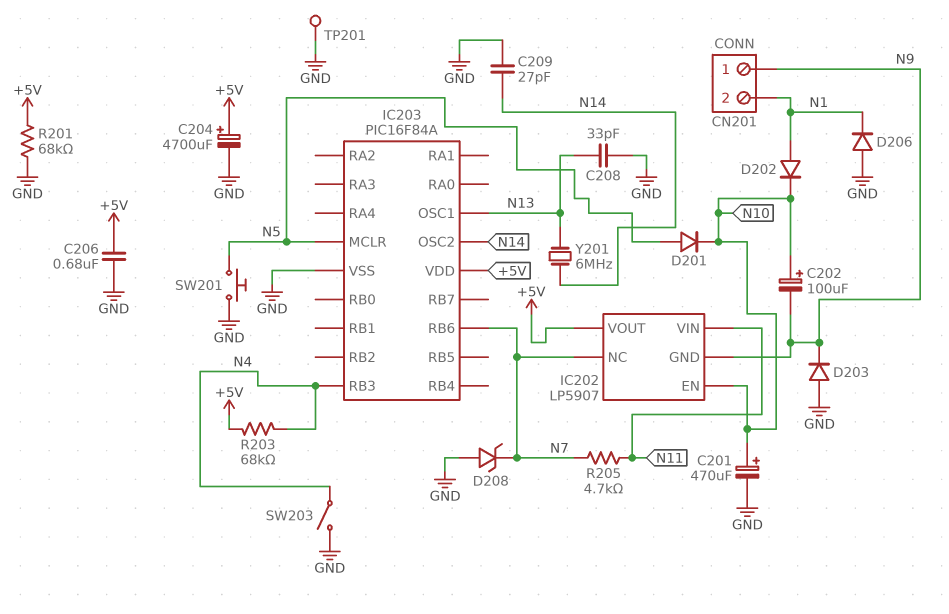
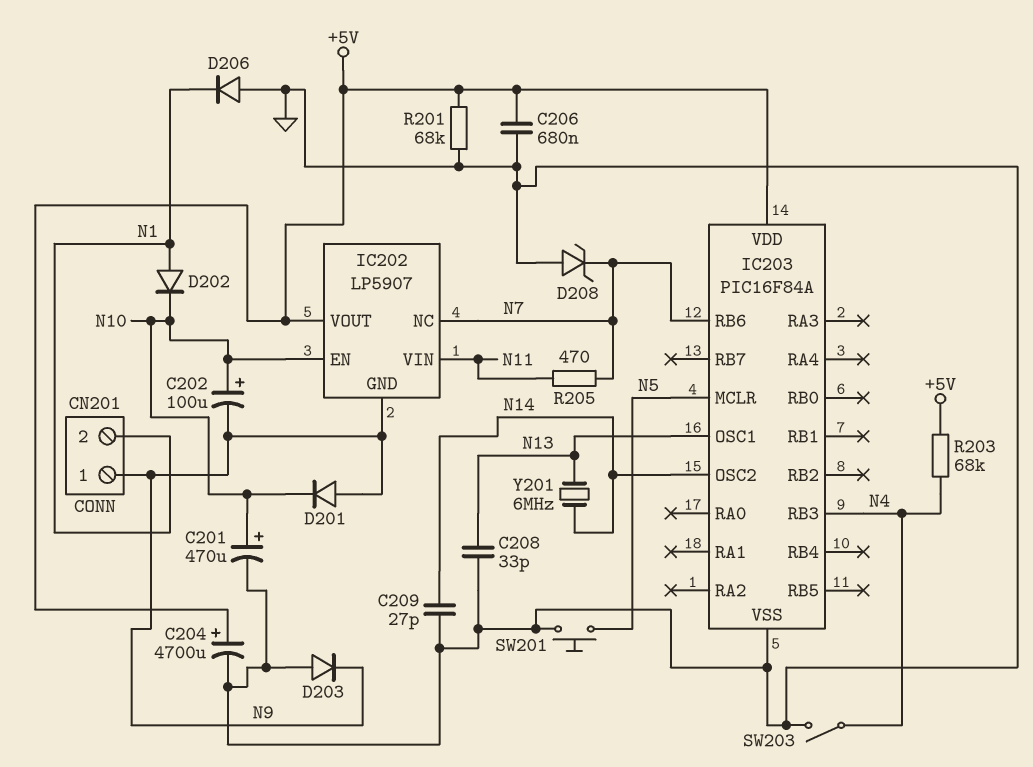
D201: diode (A N5, K N10) -> diode (A N9, K N10)
R205: 4.7k (N7, N11) -> 470 (N7, N11)
TP201: test point (GND) -> none

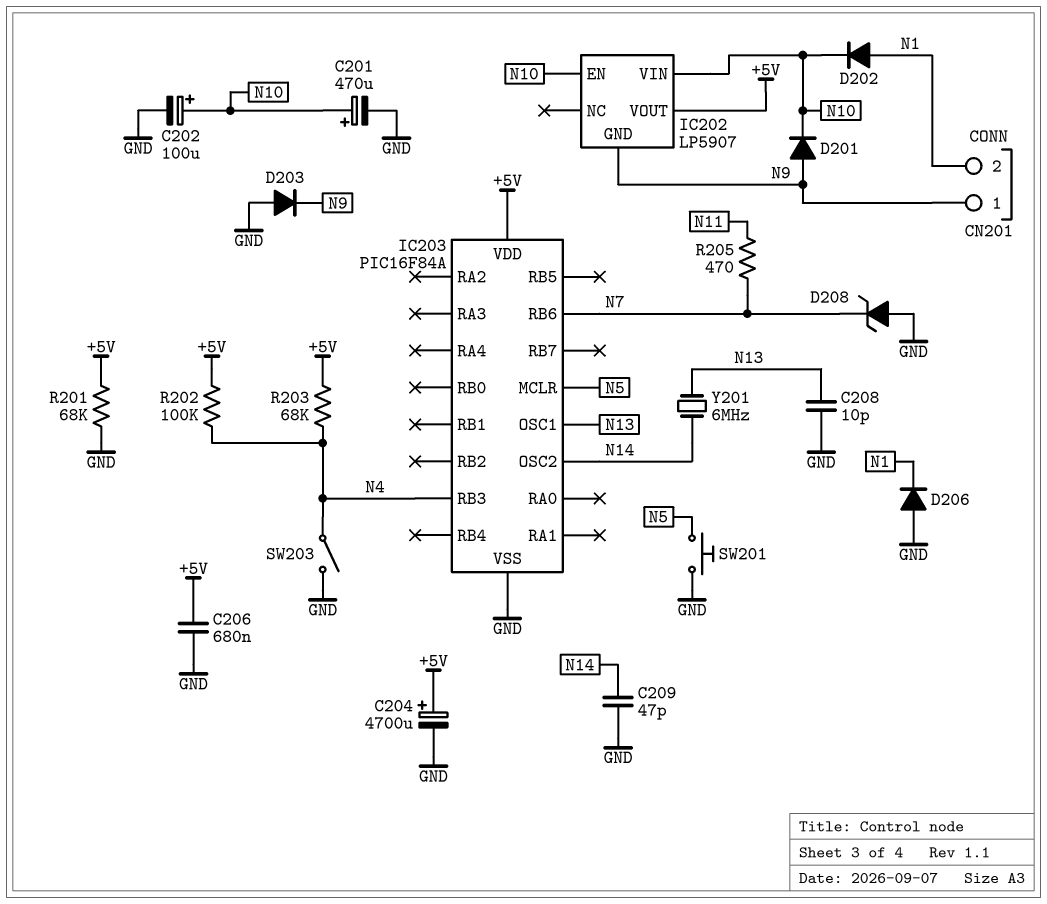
C202: 100uF (plus N10, minus N9) -> 100uF (plus N10, minus GND)
C208: 33pF (GND, N13) -> 10pF (GND, N13)
C209: 27pF (GND, N14) -> 47pF (GND, N14)
IC202 pin NC: N7 -> none
IC202 pin VIN: N11 -> N10
R202: none -> 100k (+5V, N4)

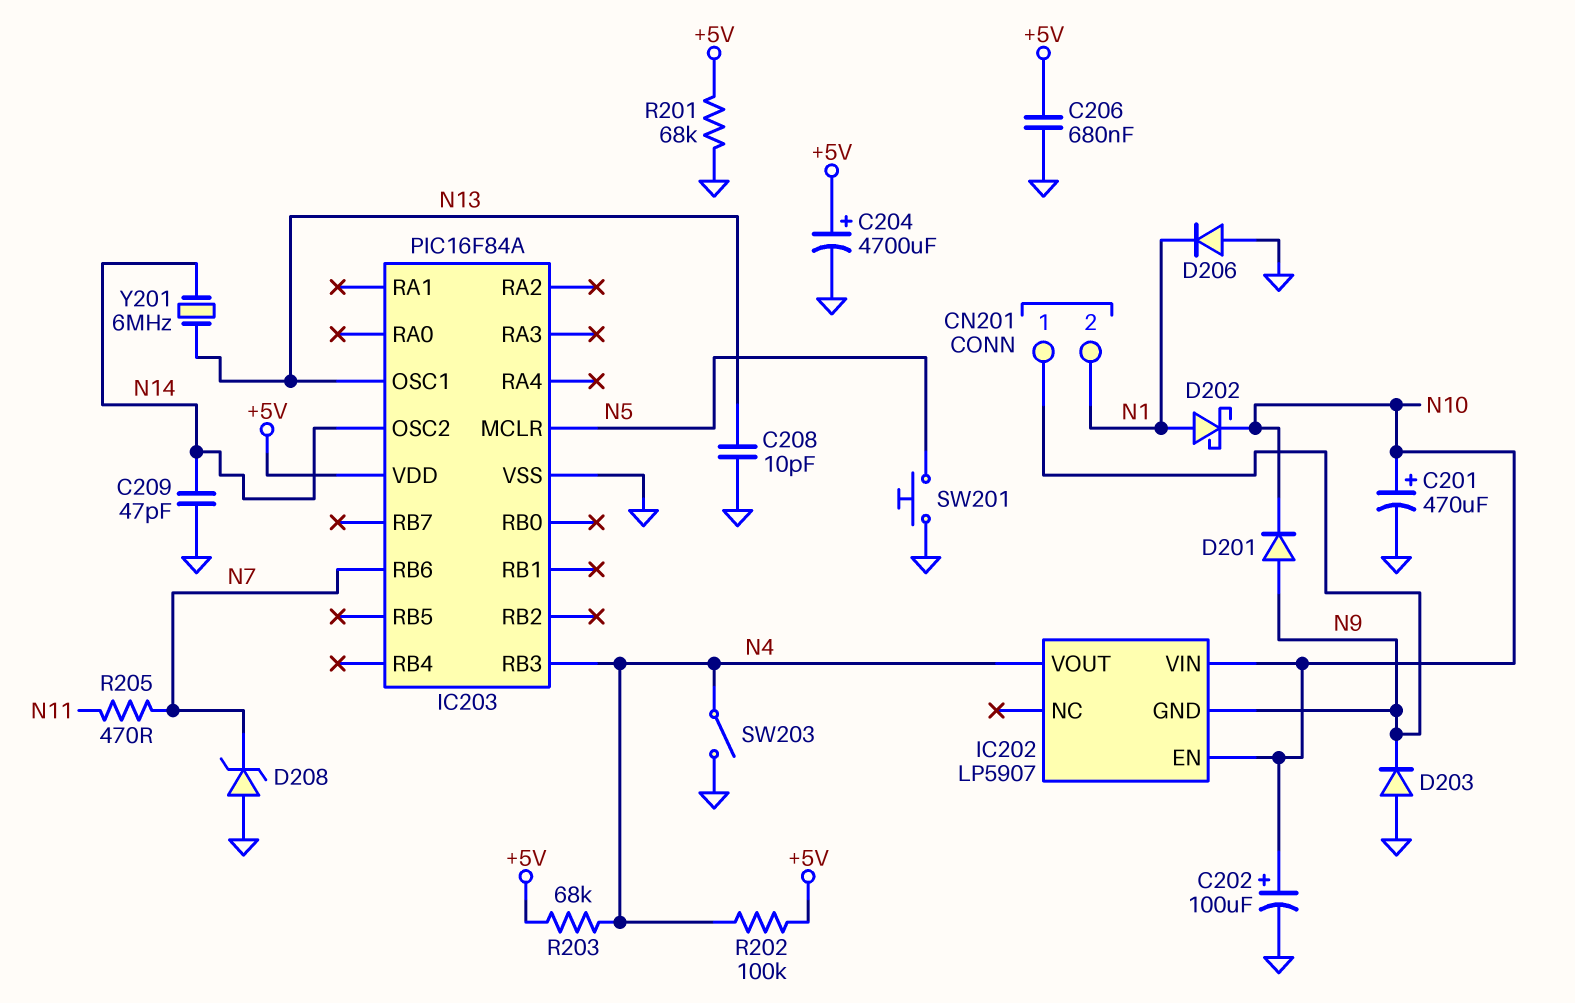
D202: diode (A N1, K N10) -> schottky (A N1, K N10)
IC202 pin VOUT: +5V -> N4

